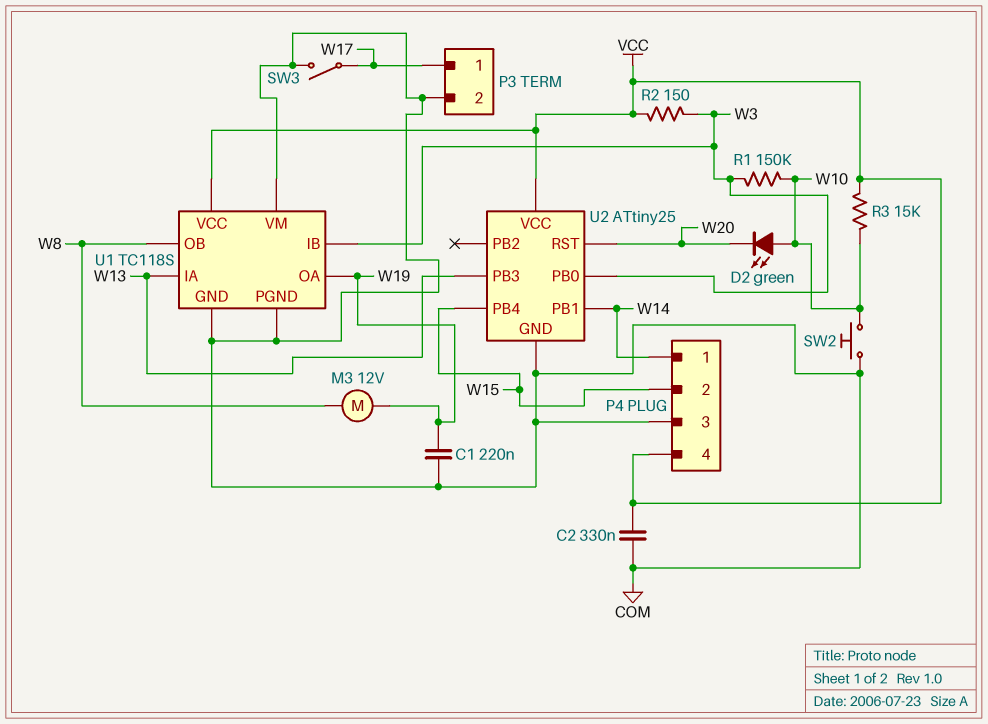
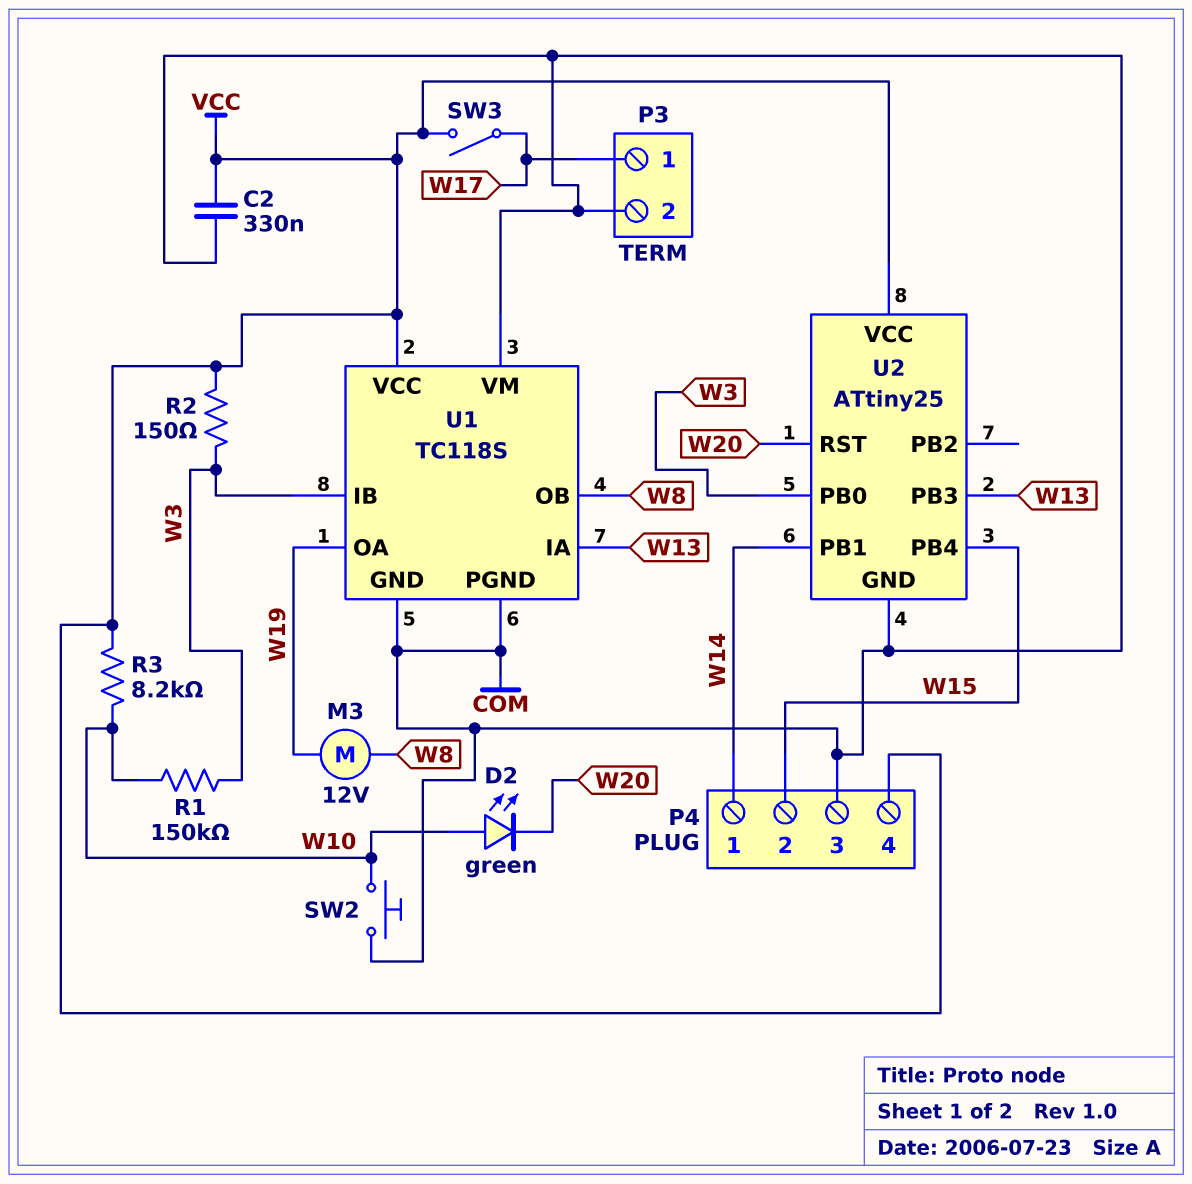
C1: 220nF (COM, W19) -> none
R3: 15k (VCC, W10) -> 8.2k (VCC, W10)
SW3: switch (COM, W17) -> switch (VCC, W17)

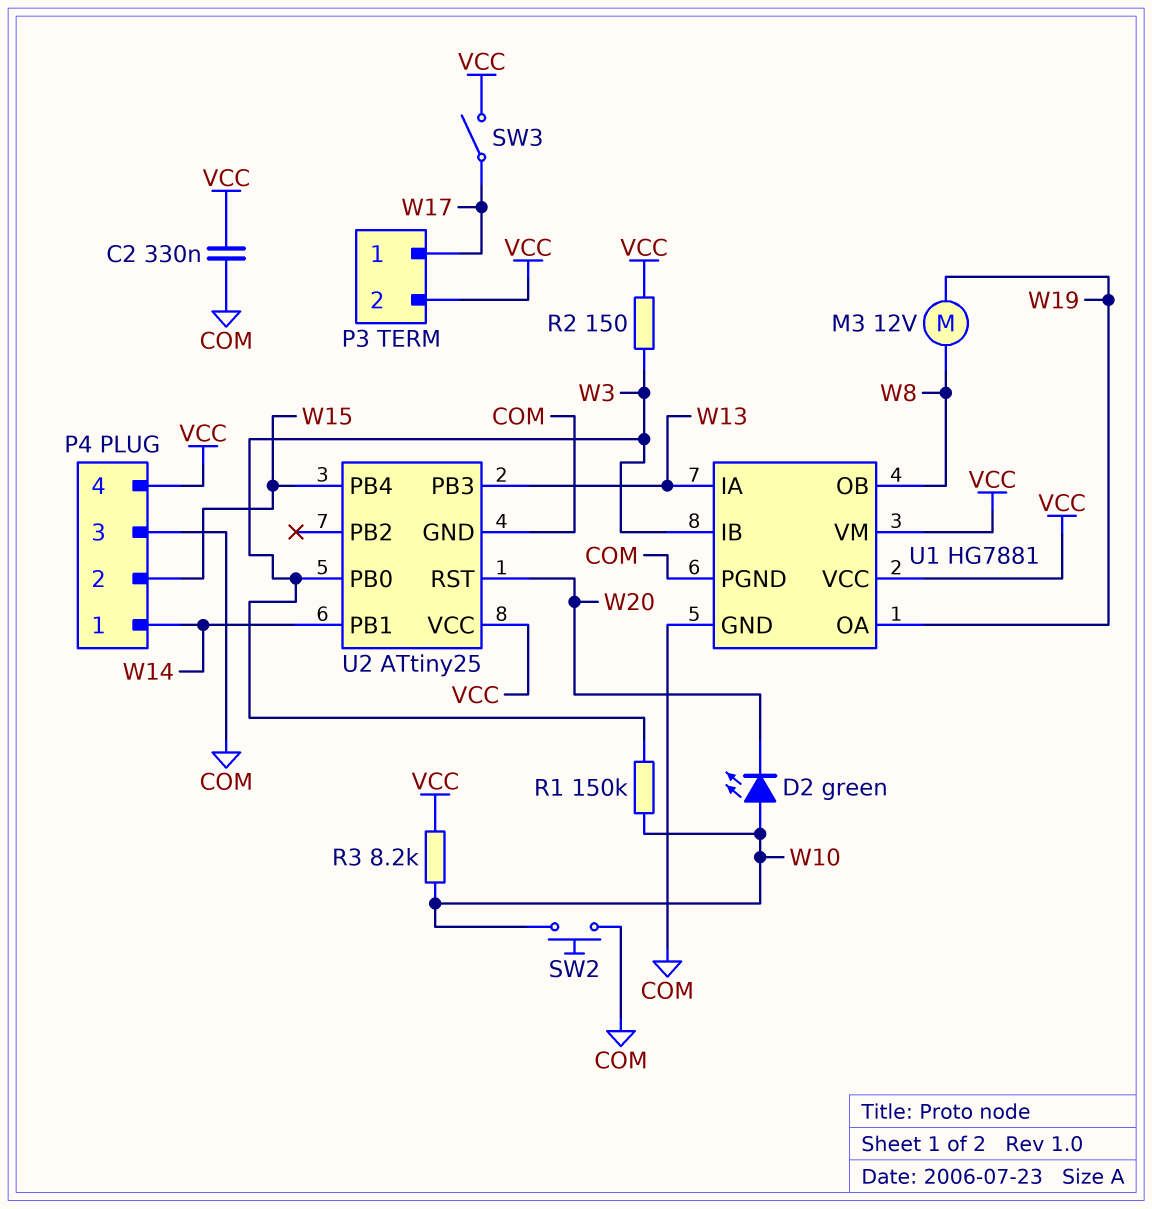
P3 pin 2: COM -> VCC
U1: TC118S -> HG7881
U1 pin VM: COM -> VCC

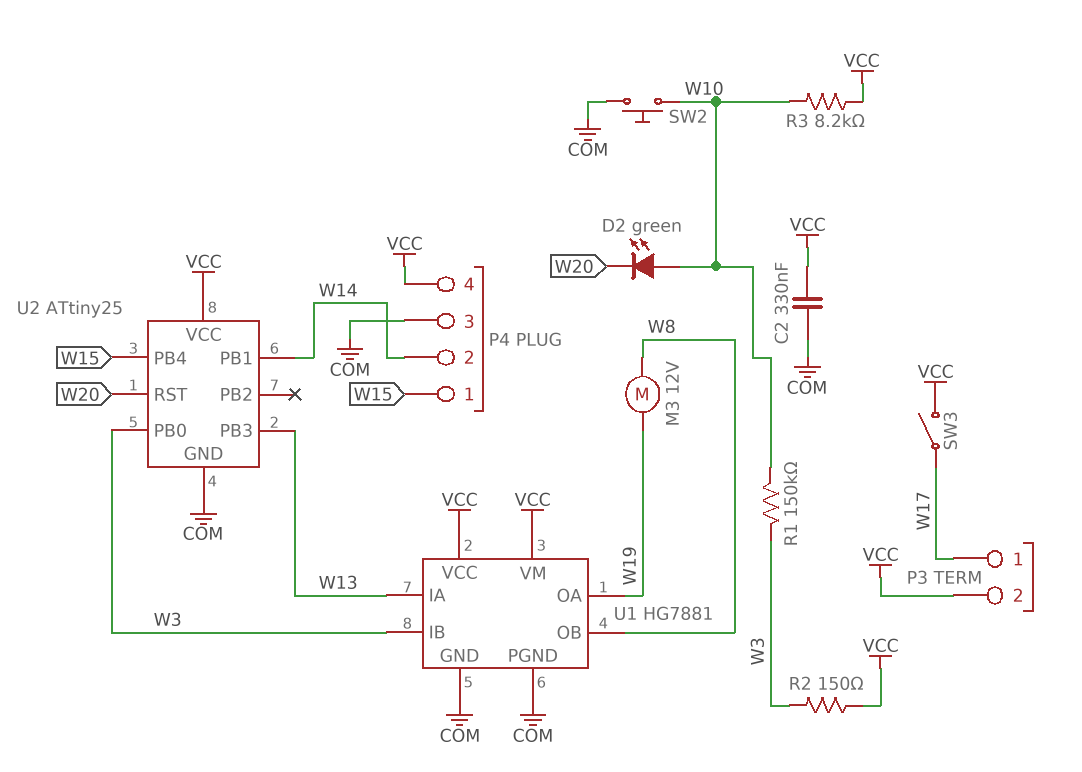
P4 pin 1: W14 -> W15
P4 pin 2: W15 -> W14

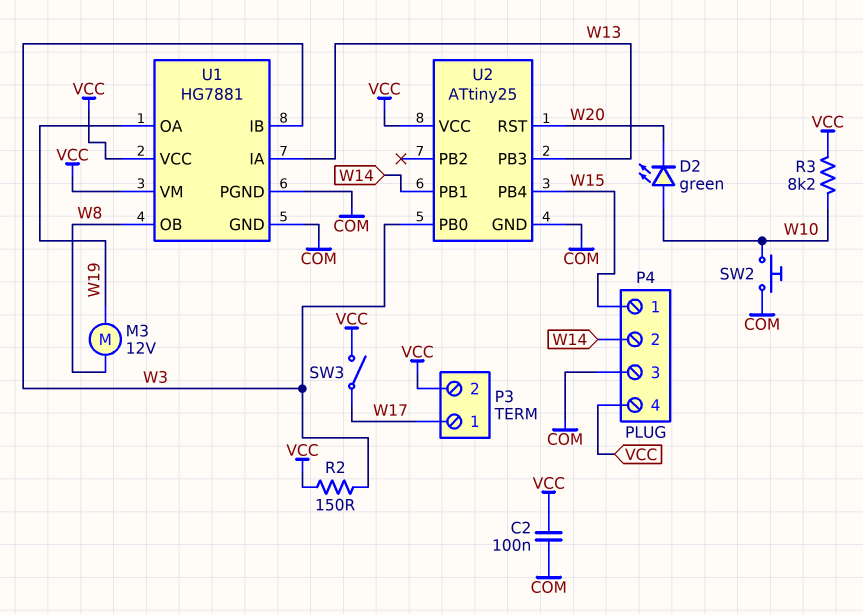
C2: 330nF (COM, VCC) -> 100nF (COM, VCC)
R1: 150k (W3, W10) -> none

